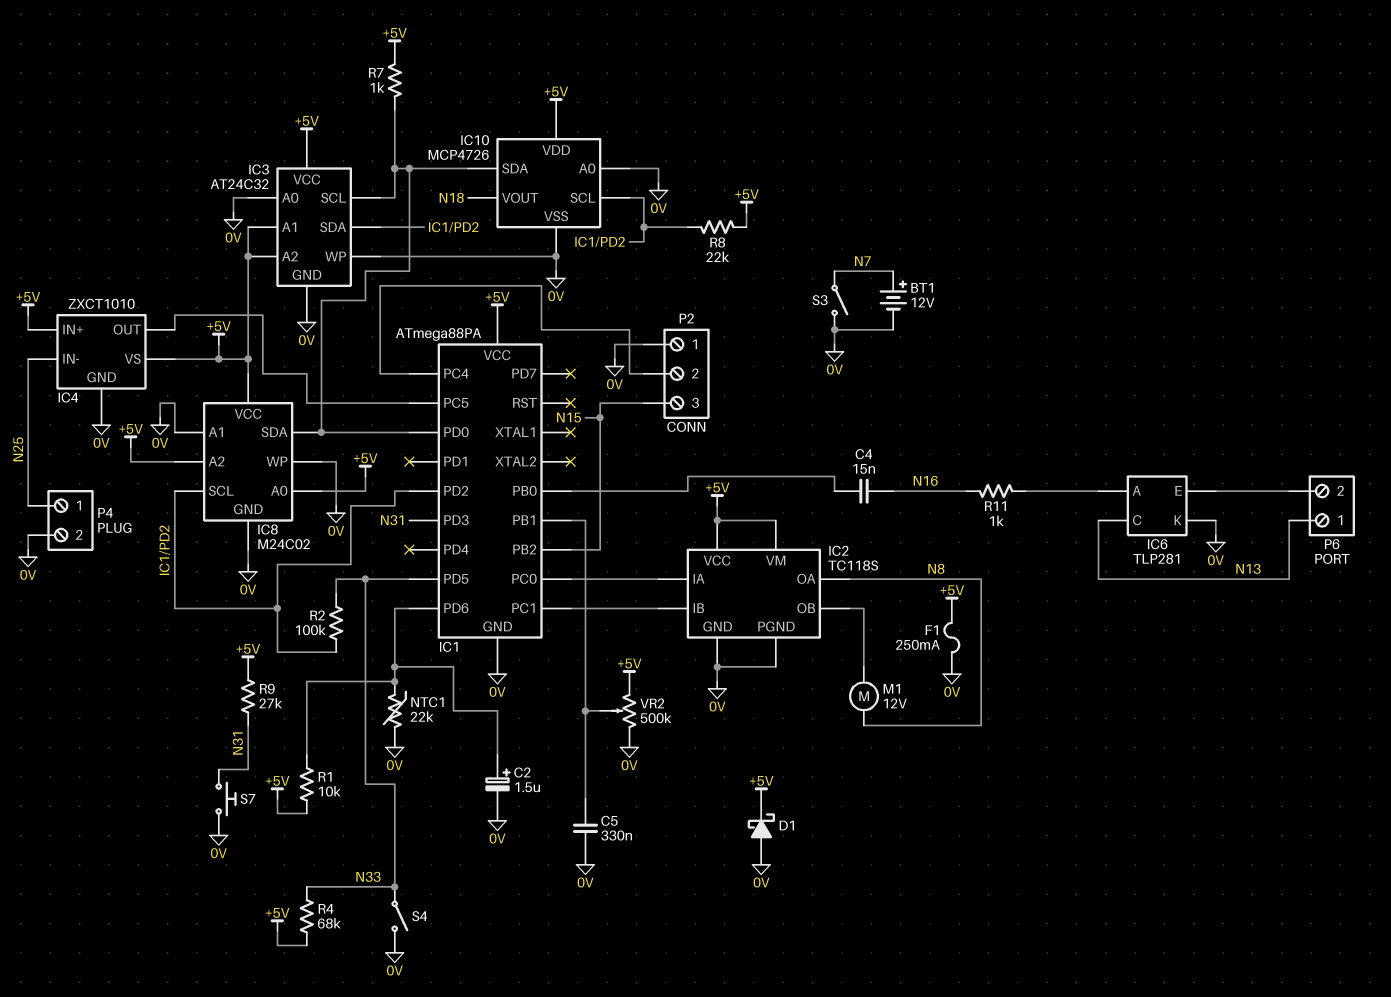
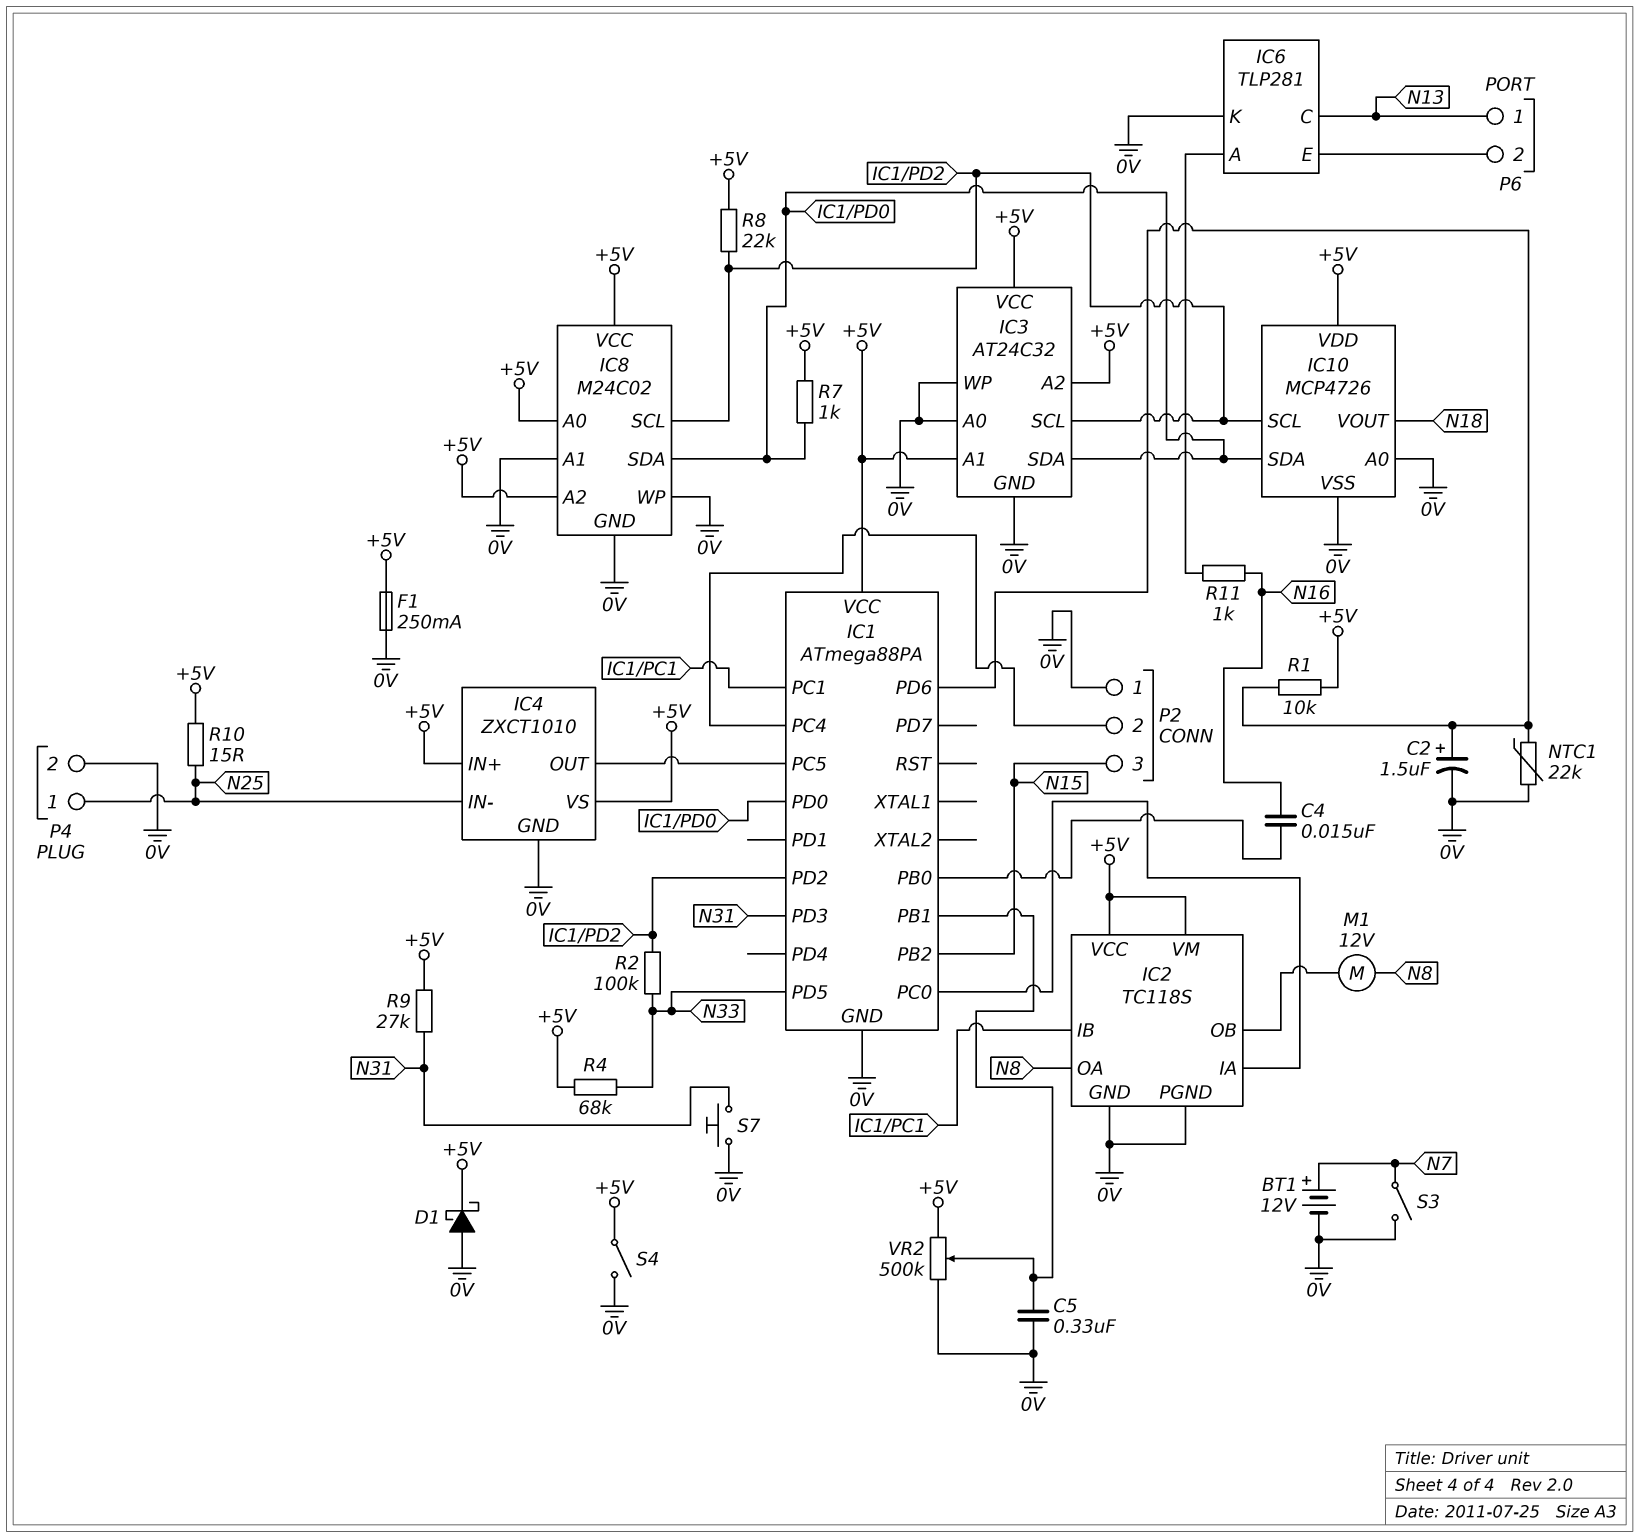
IC3 pin SCL: IC1/PD0 -> IC1/PD2
IC3 pin SDA: IC1/PD2 -> IC1/PD0
R10: none -> 15 (+5V, N25)
S4: switch (0V, N33) -> switch (+5V, 0V)

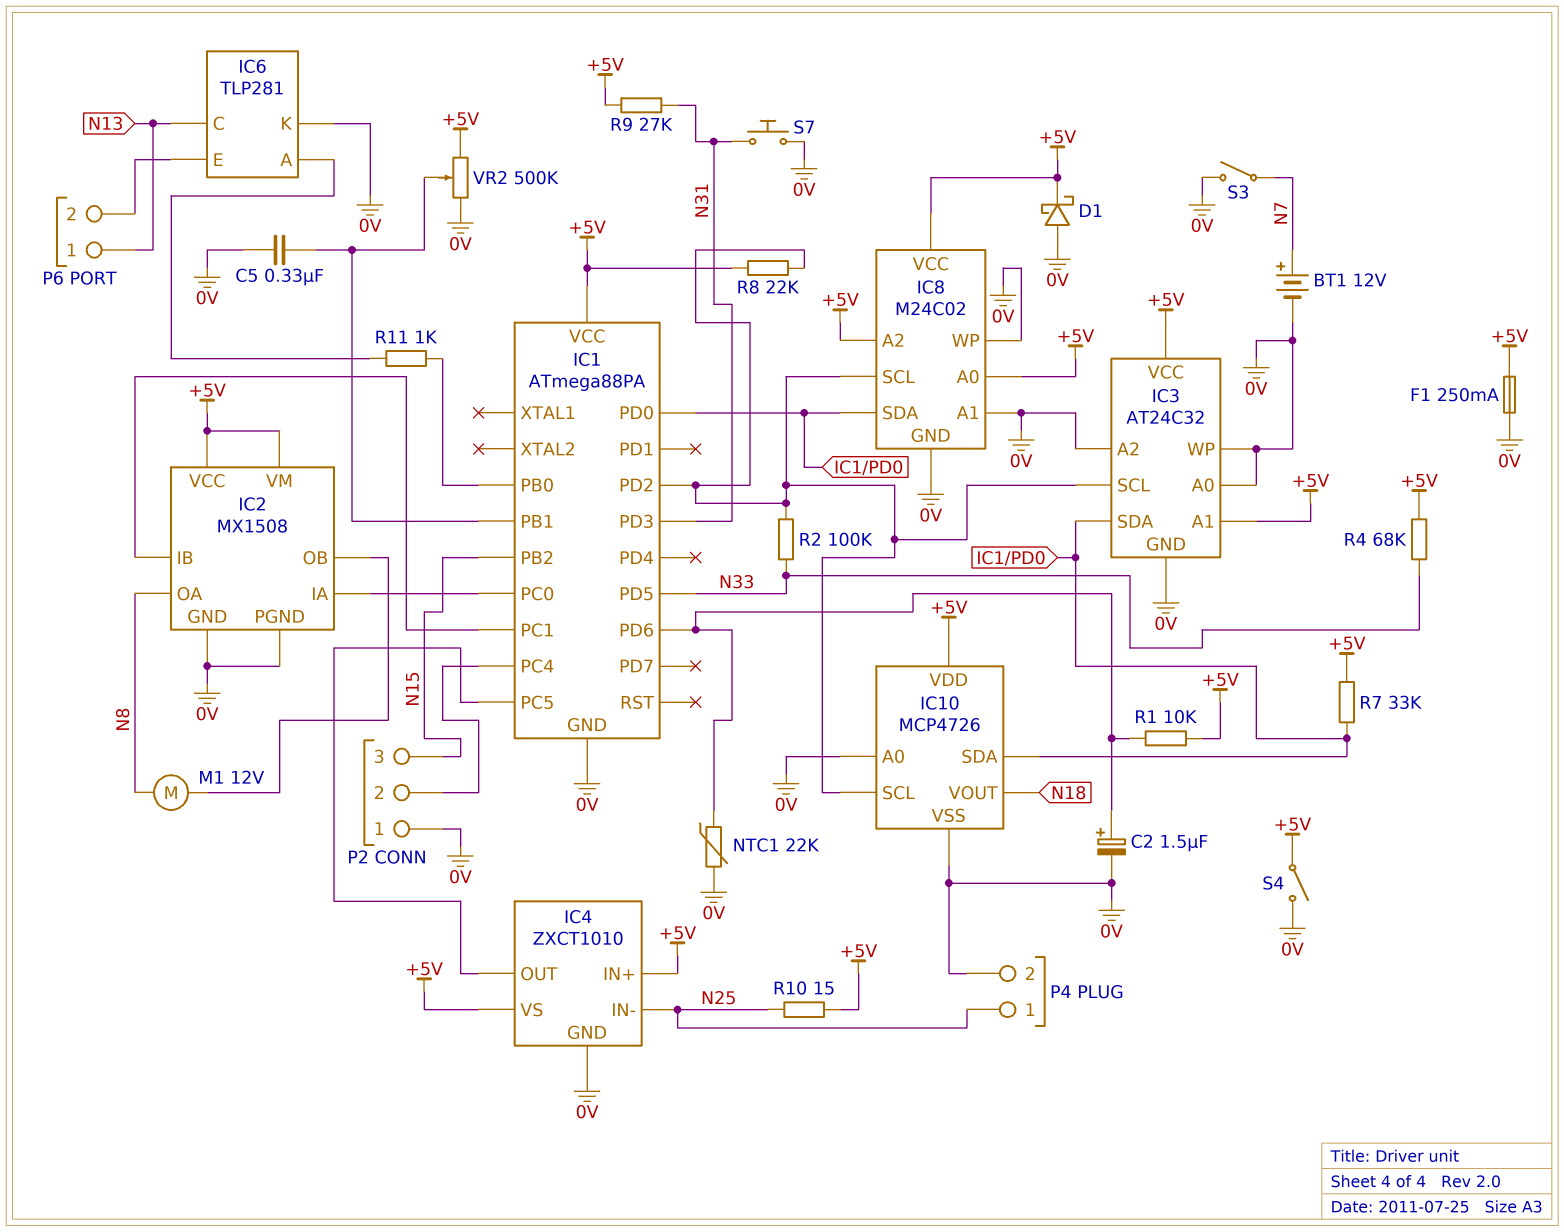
C4: 15nF (IC1/PB0, N16) -> none
IC2: TC118S -> MX1508
IC3 pin A2: +5V -> 0V
R7: 1k (+5V, IC1/PD0) -> 33k (+5V, IC1/PD0)
R11: 1k (IC6/A, N16) -> 1k (IC1/PB0, IC6/A)

